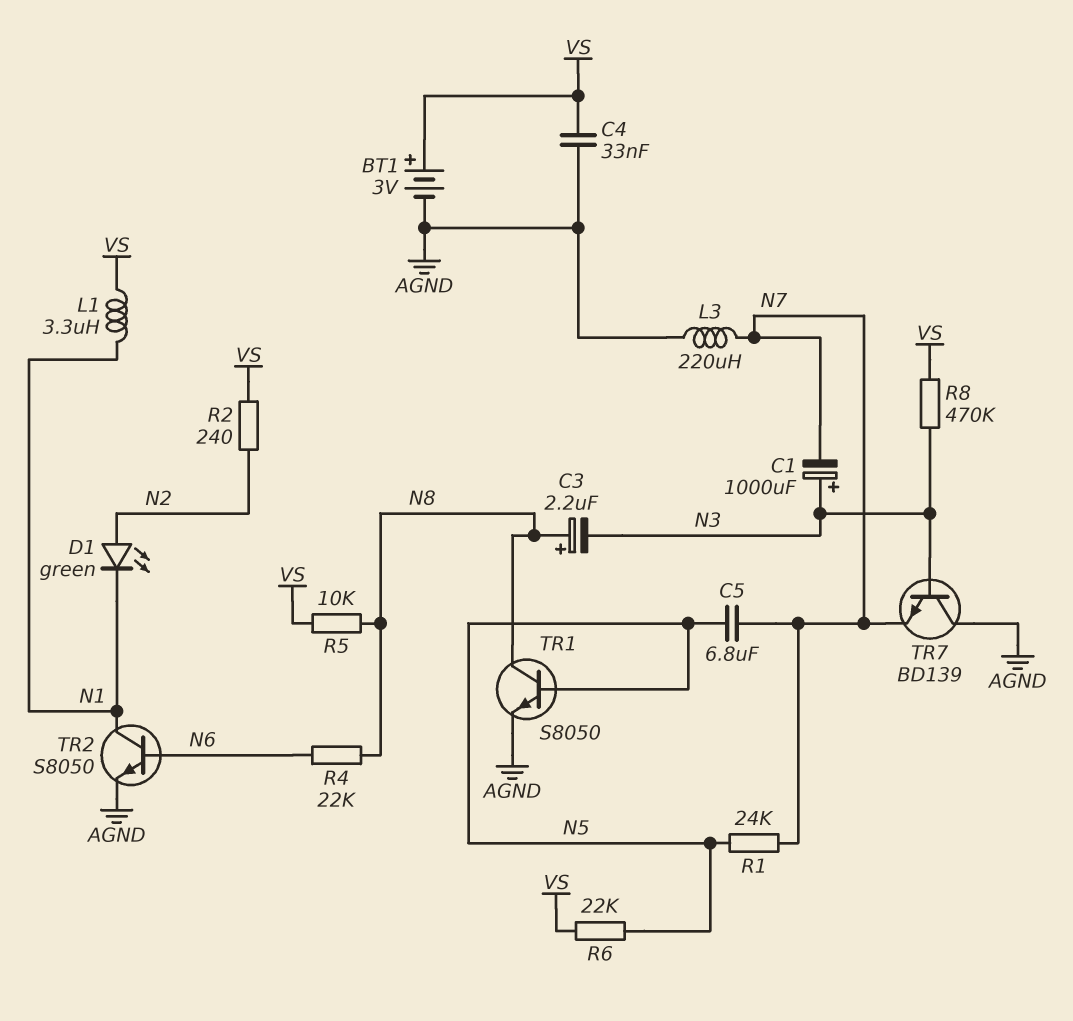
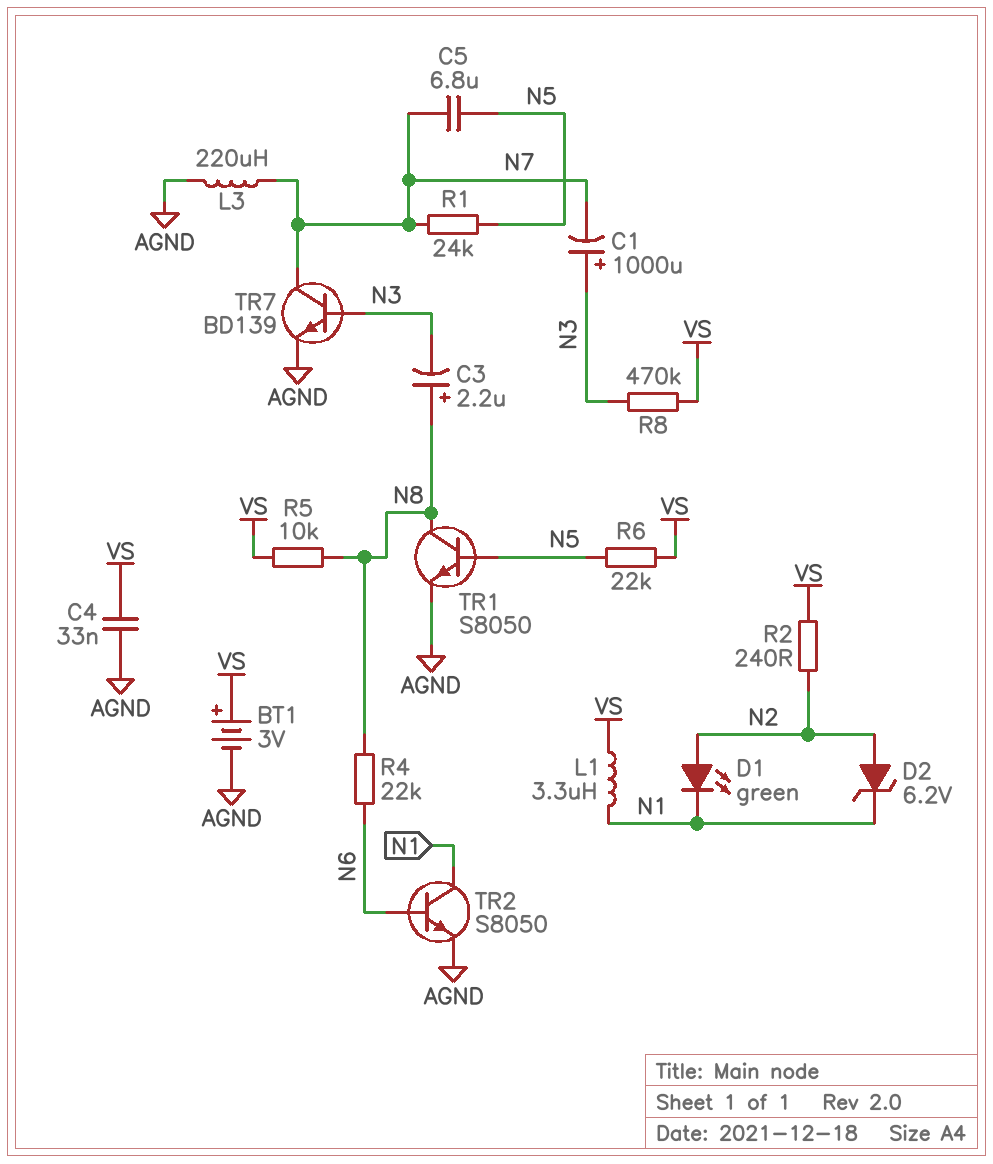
D2: none -> zener 6.2V (A N2, K N1)
TR7: NPN BD139 (B N3, C AGND, E N7) -> NPN BD139 (B N3, C N7, E AGND)

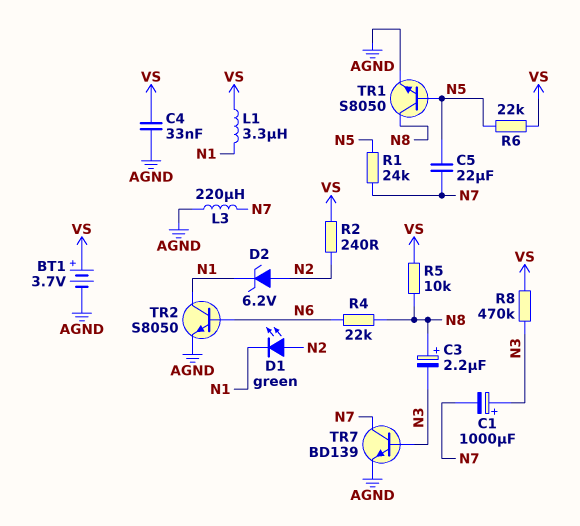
BT1: 3V (plus VS, minus AGND) -> 3.7V (plus VS, minus AGND)
C5: 6.8uF (N5, N7) -> 22uF (N5, N7)

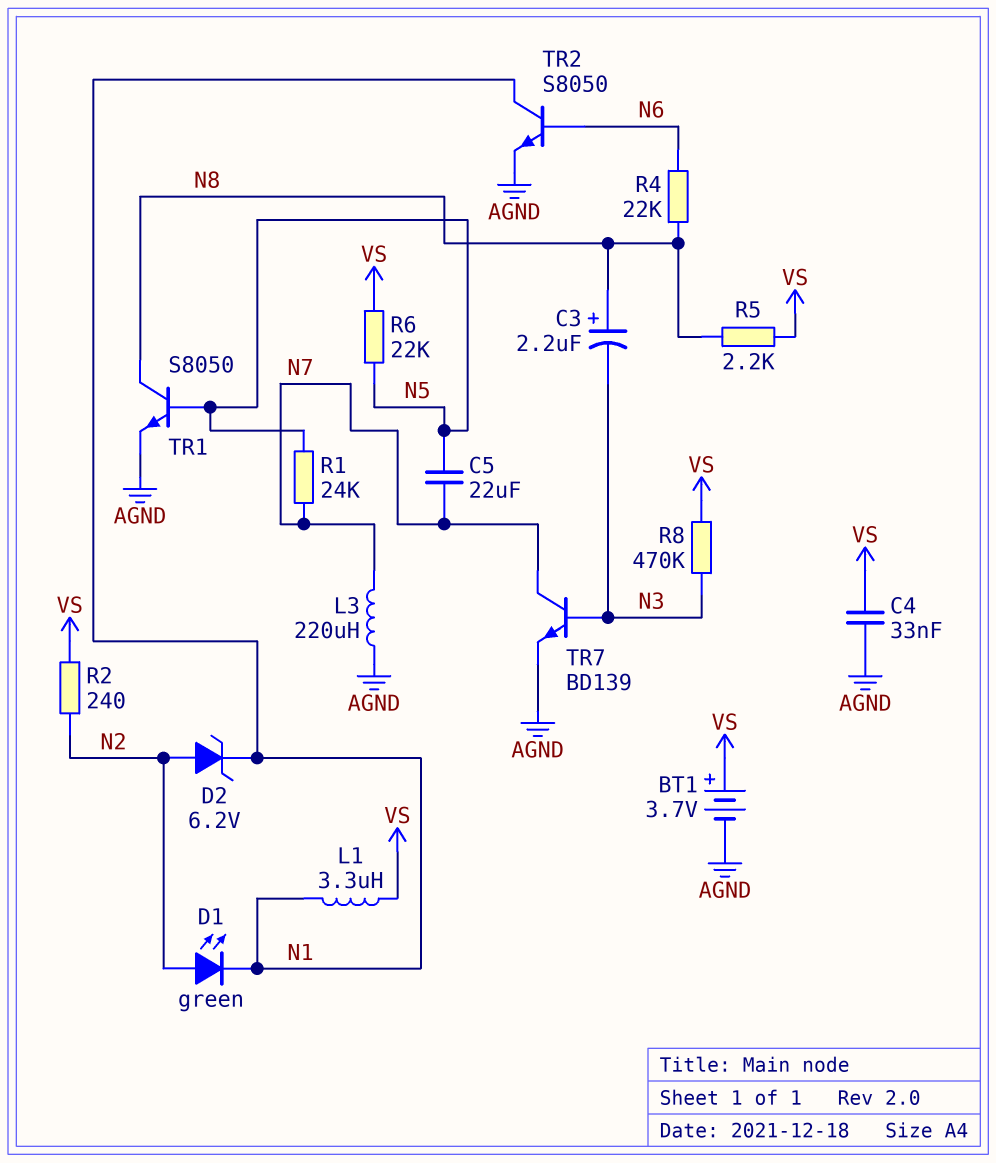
C1: 1000uF (plus N3, minus N7) -> none
R5: 10k (N8, VS) -> 2.2k (N8, VS)

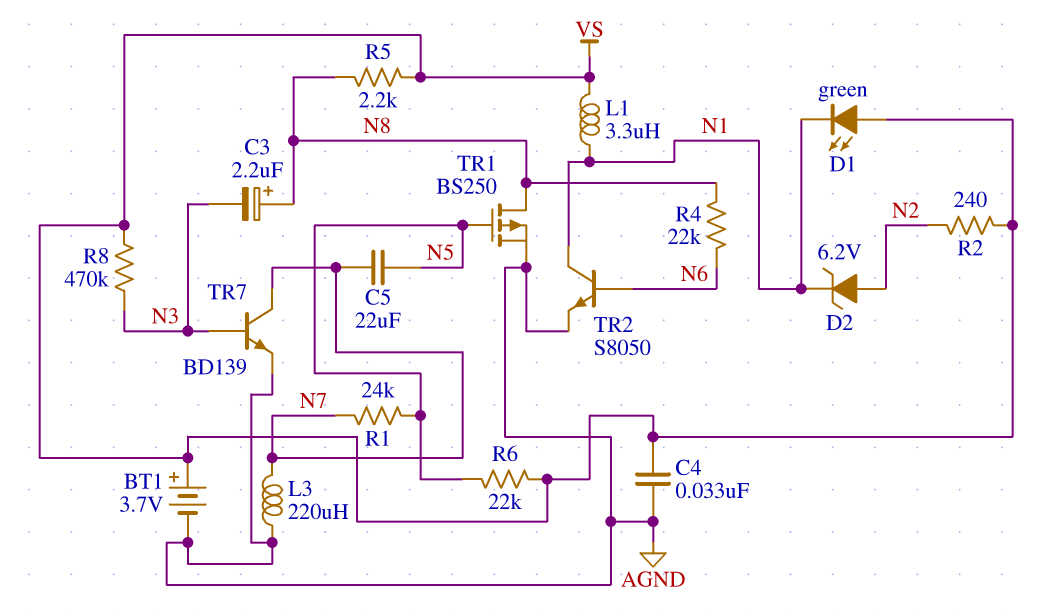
D1: LED green (A N2, K N1) -> LED green (A VS, K N1)
TR1: NPN S8050 (B N5, C N8, E AGND) -> PMOS BS250 (G N5, D N8, S AGND)

